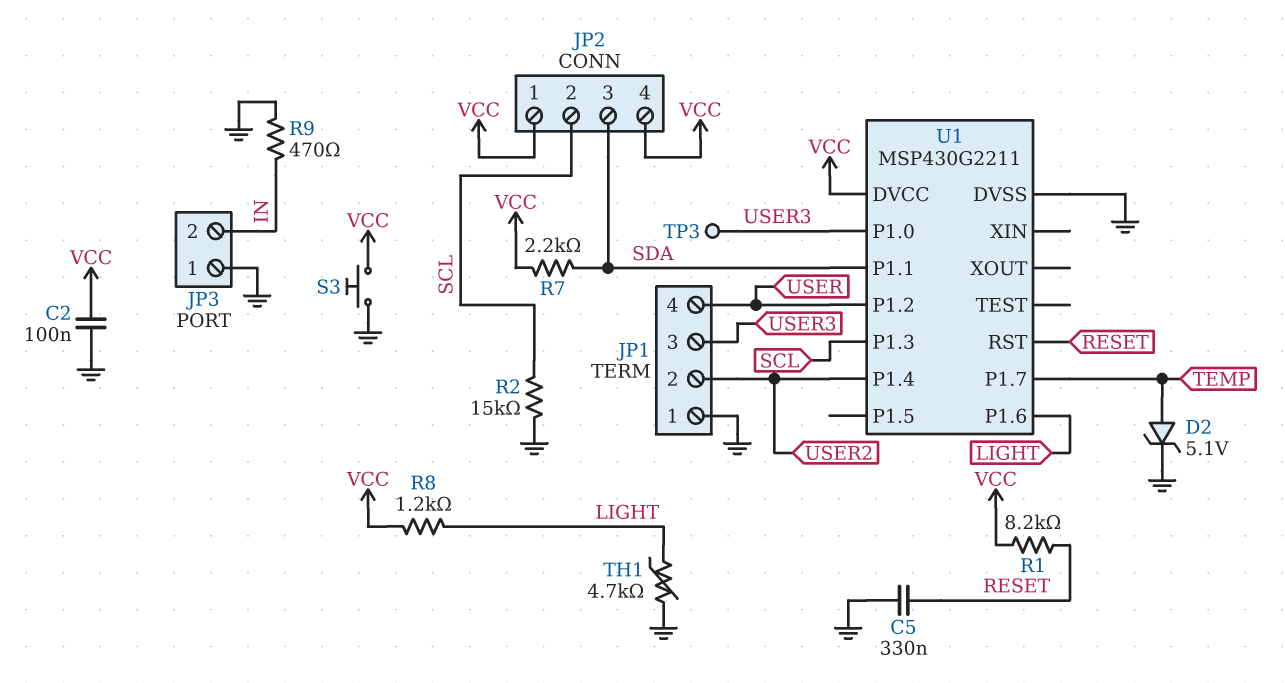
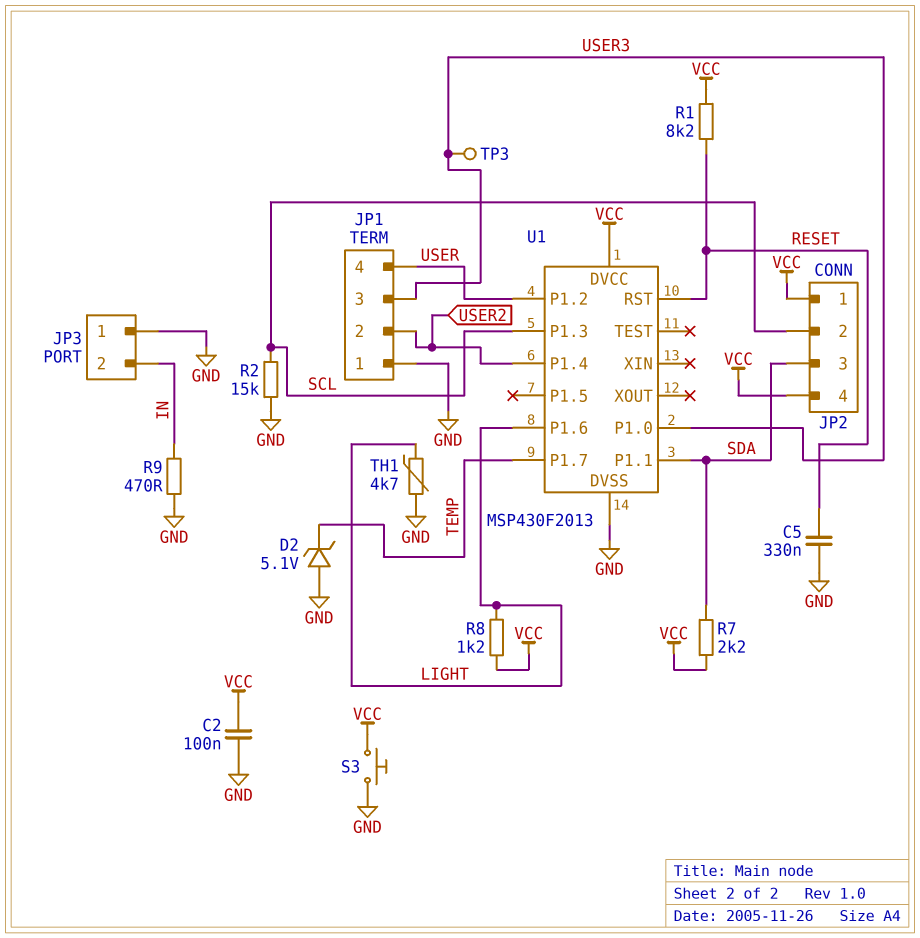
D2: zener 5.1V (A TEMP, K GND) -> zener 5.1V (A GND, K TEMP)
U1: MSP430G2211 -> MSP430F2013

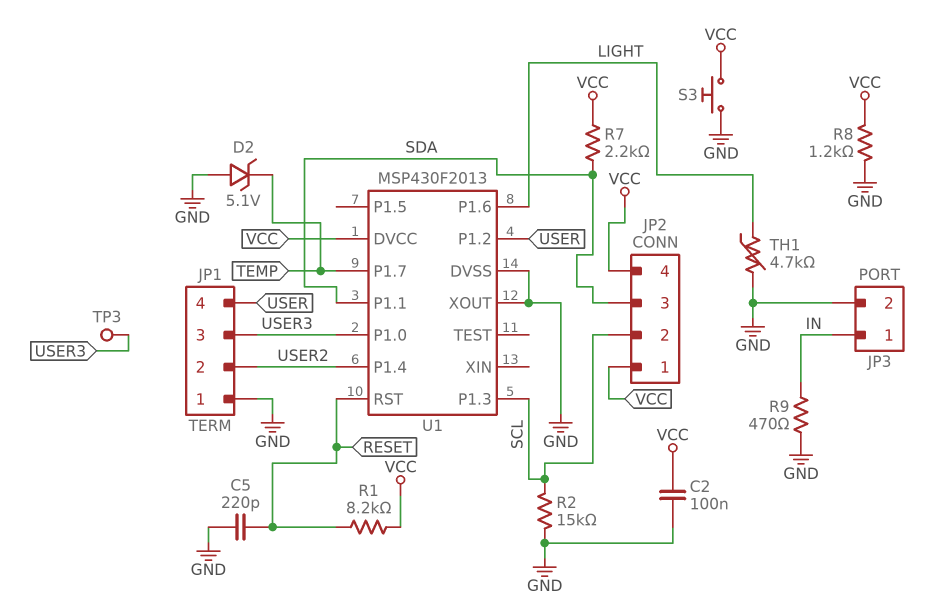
C5: 330nF (GND, RESET) -> 220pF (GND, RESET)
JP3 pin 1: GND -> IN
JP3 pin 2: IN -> GND
R8: 1.2k (LIGHT, VCC) -> 1.2k (GND, VCC)
U1 pin XOUT: none -> GND

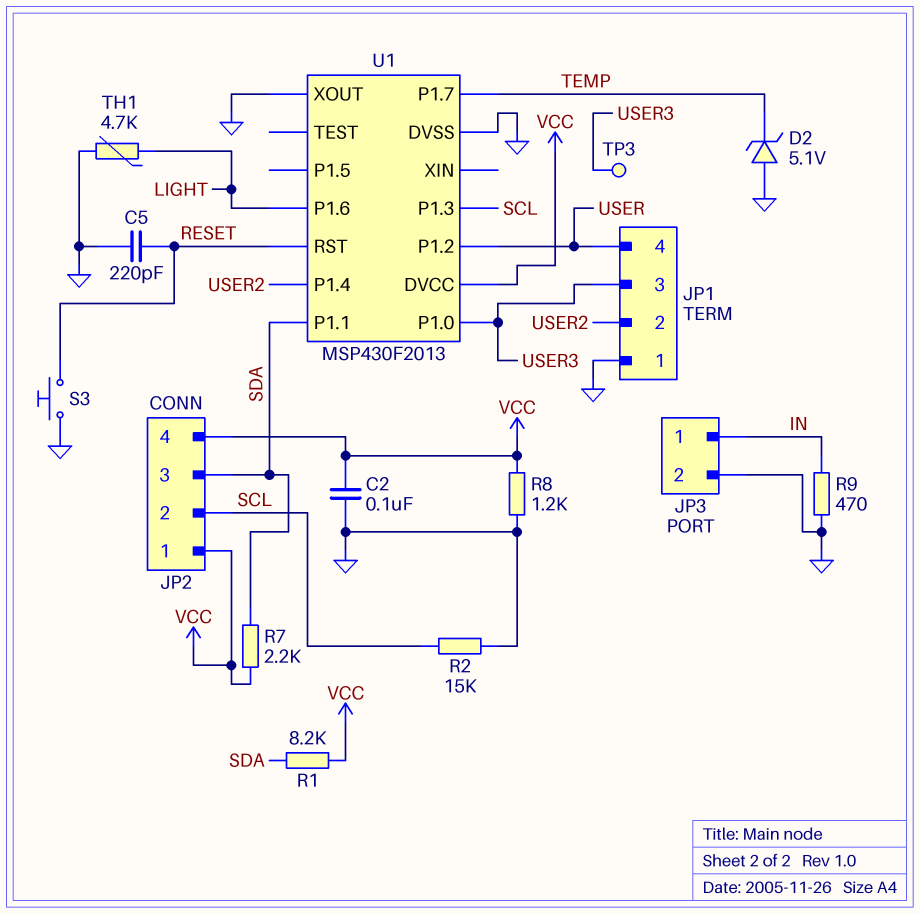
R1: 8.2k (RESET, VCC) -> 8.2k (SDA, VCC)
S3: button (GND, VCC) -> button (GND, RESET)

